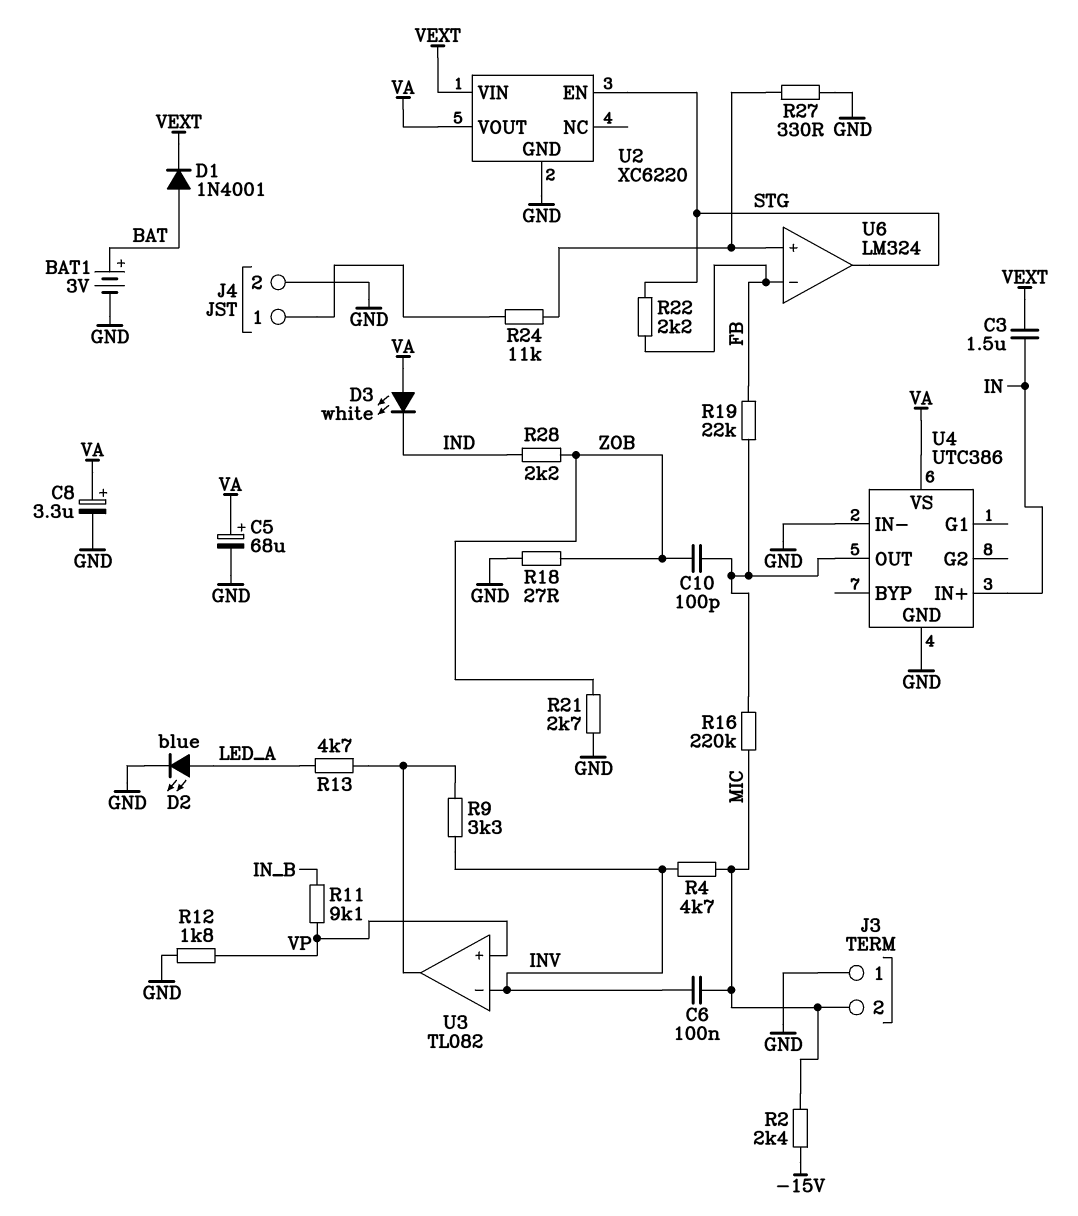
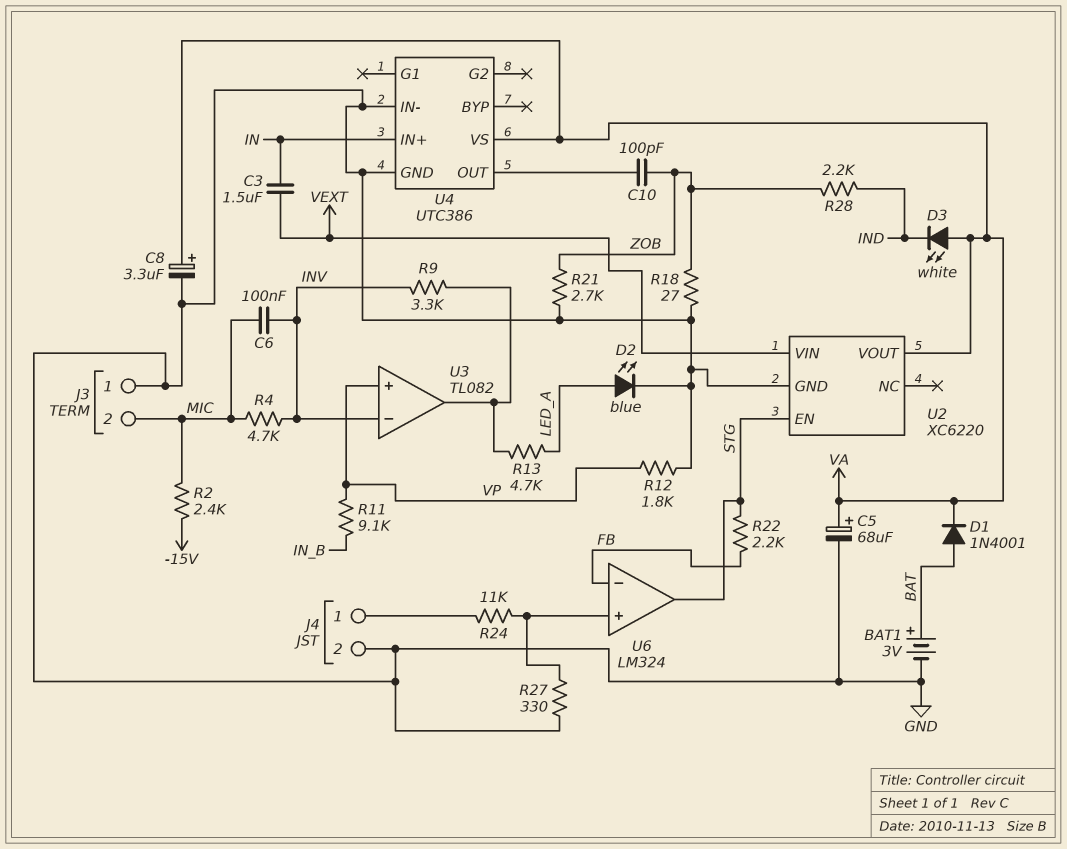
D1: diode 1N4001 (A BAT, K VEXT) -> diode 1N4001 (A BAT, K VA)
R16: 220k (MIC, U4/OUT) -> none
R19: 22k (FB, U4/OUT) -> none

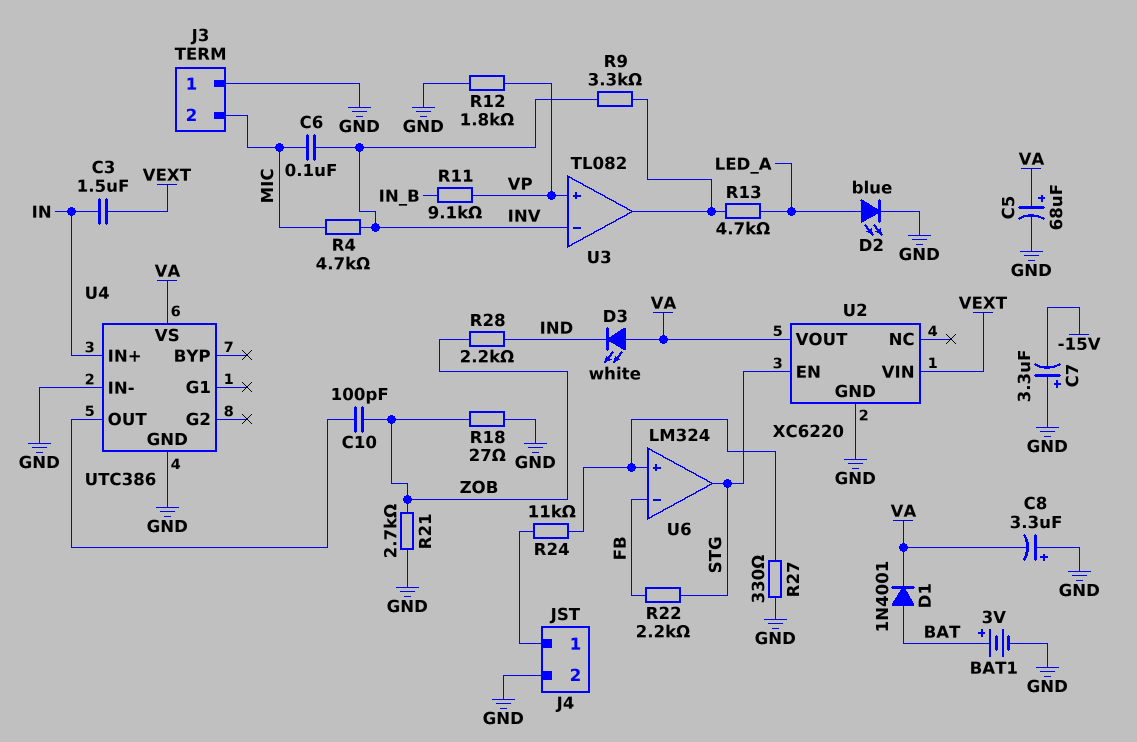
C7: none -> 3.3uF (plus GND, minus -15V)
C8: 3.3uF (plus VA, minus GND) -> 3.3uF (plus GND, minus VA)
R2: 2.4k (-15V, MIC) -> none

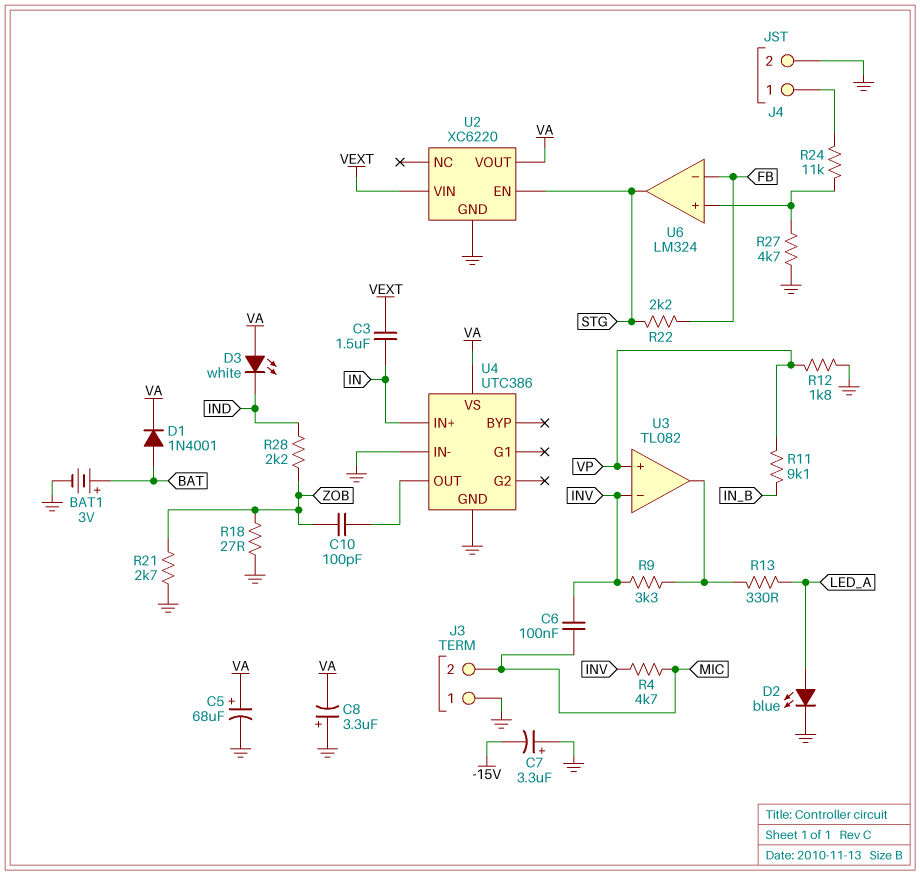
R13: 4.7k (LED_A, U3/out) -> 330 (LED_A, U3/out)
R27: 330 (GND, U6/in+) -> 4.7k (GND, U6/in+)

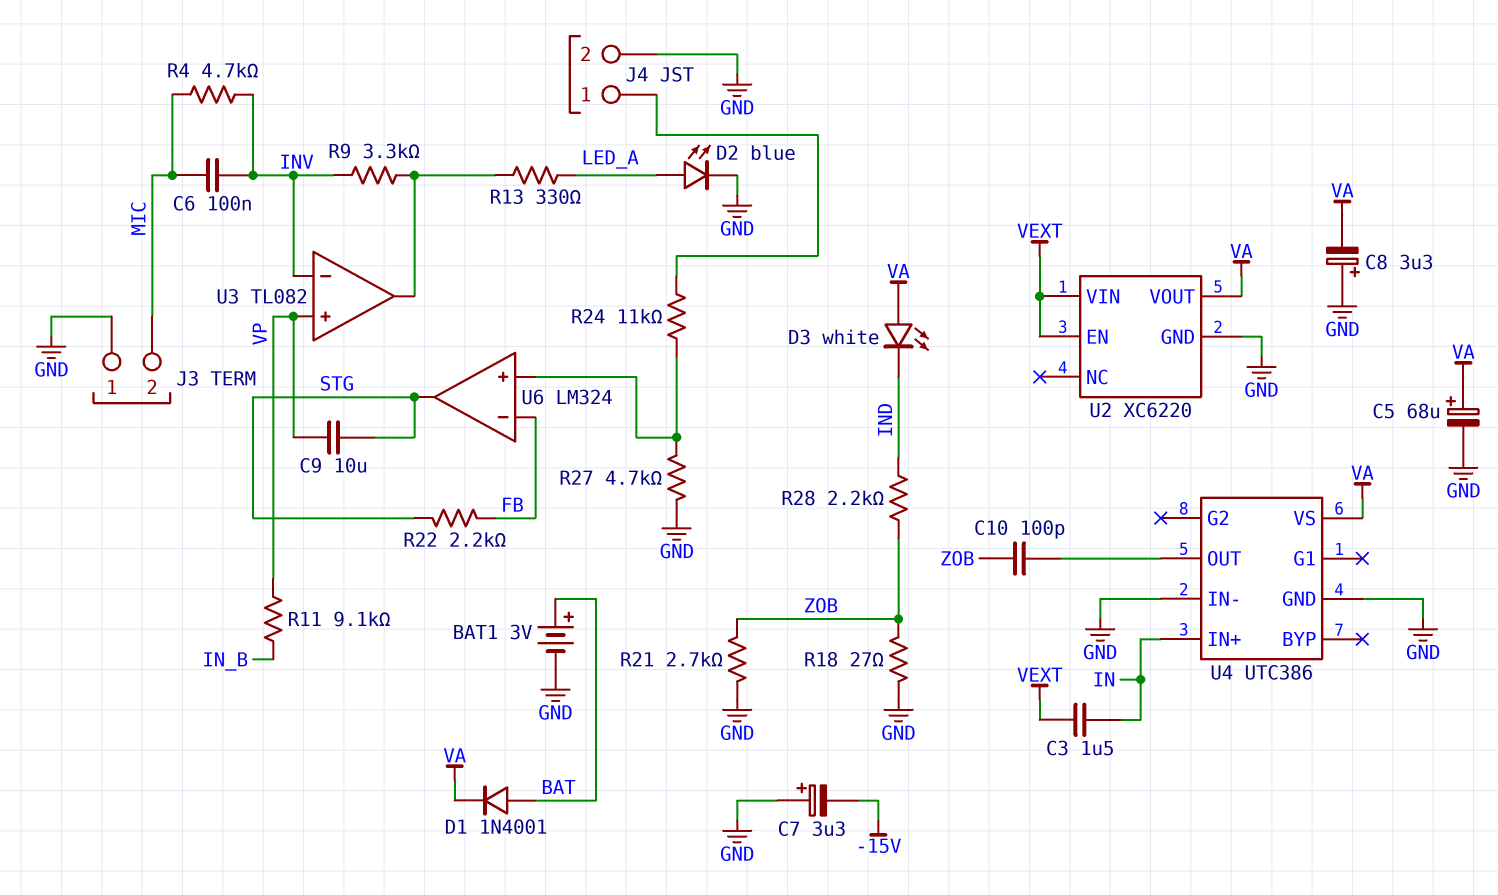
C9: none -> 10uF (STG, VP)
R12: 1.8k (GND, VP) -> none
U2 pin EN: STG -> VEXT

